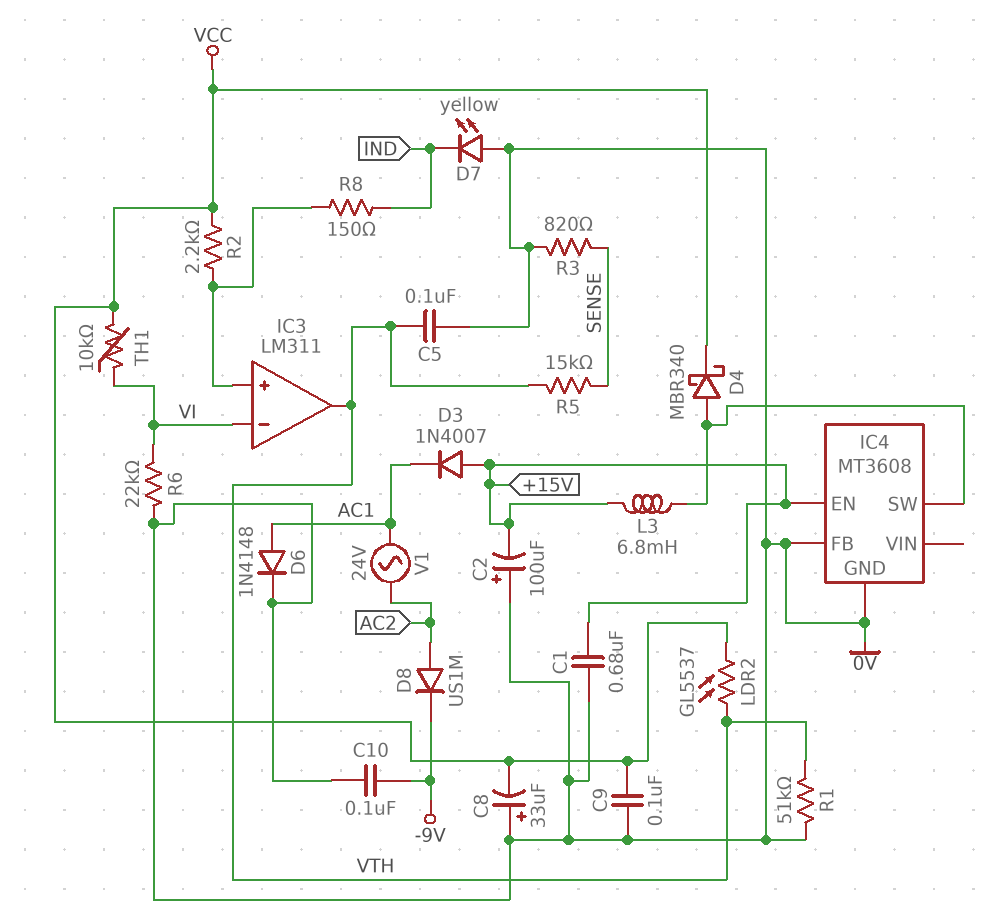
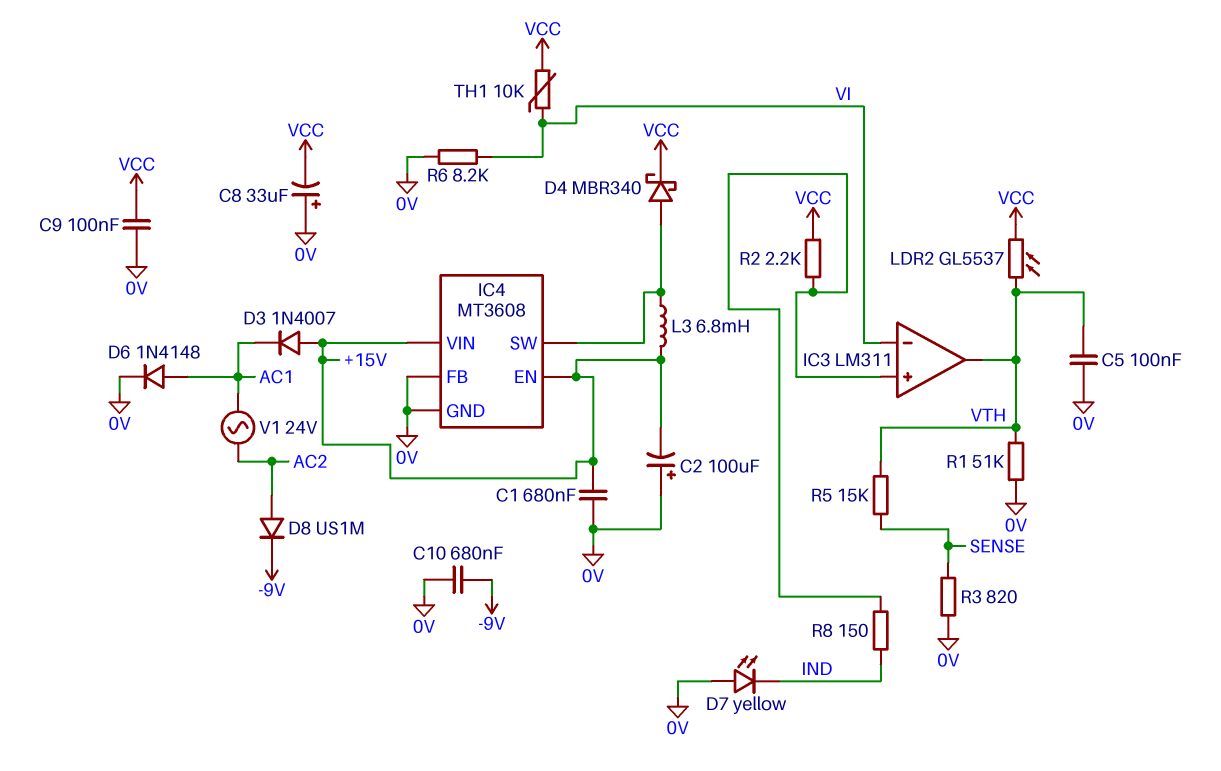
C10: 100nF (-9V, 0V) -> 680nF (-9V, 0V)
IC4 pin VIN: none -> +15V
R6: 22k (0V, VI) -> 8.2k (0V, VI)

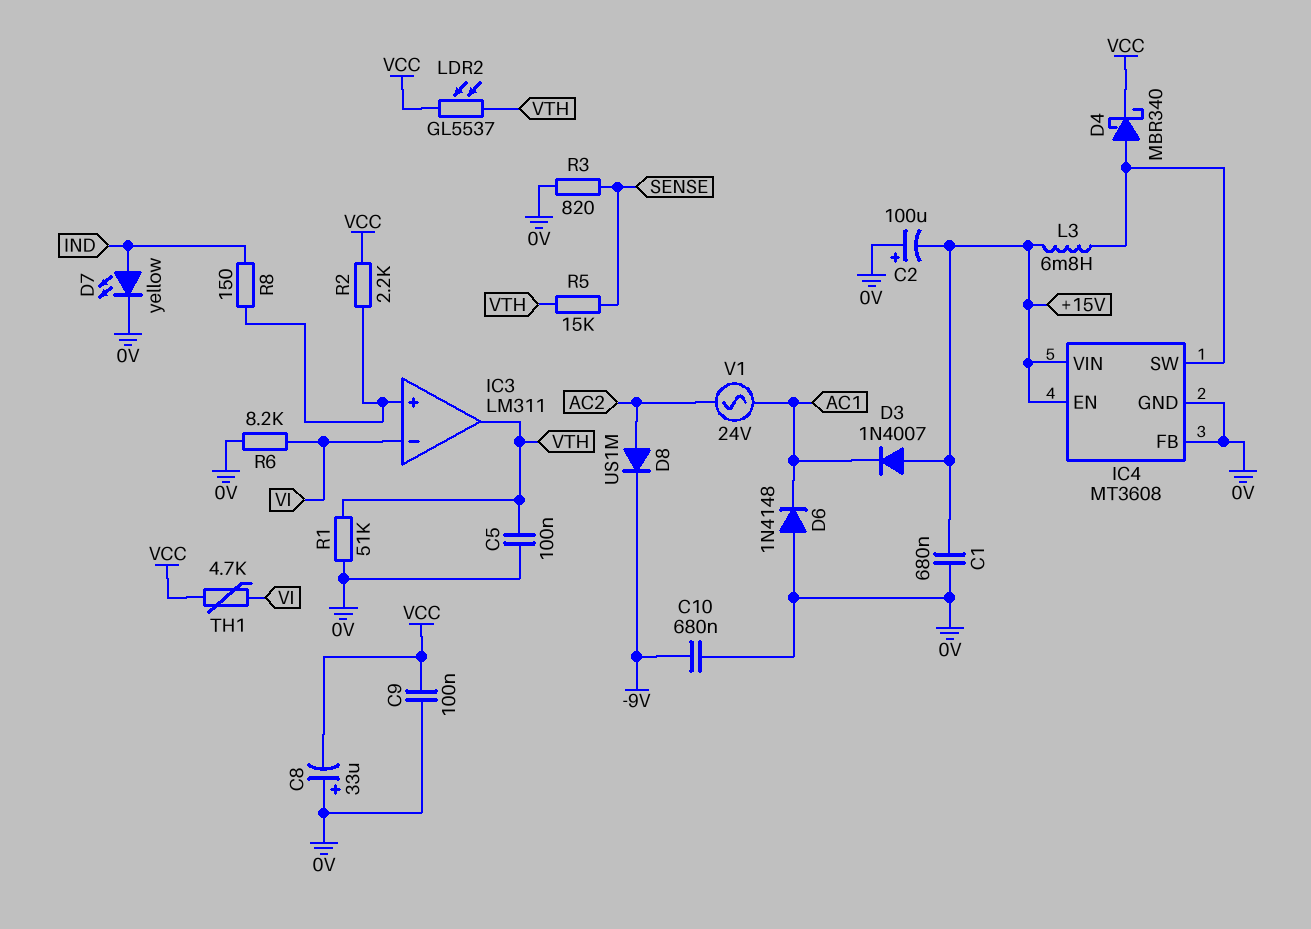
D6: diode 1N4148 (A AC1, K 0V) -> diode 1N4148 (A 0V, K AC1)
D7: LED yellow (A 0V, K IND) -> LED yellow (A IND, K 0V)
TH1: 10k (VCC, VI) -> 4.7k (VCC, VI)

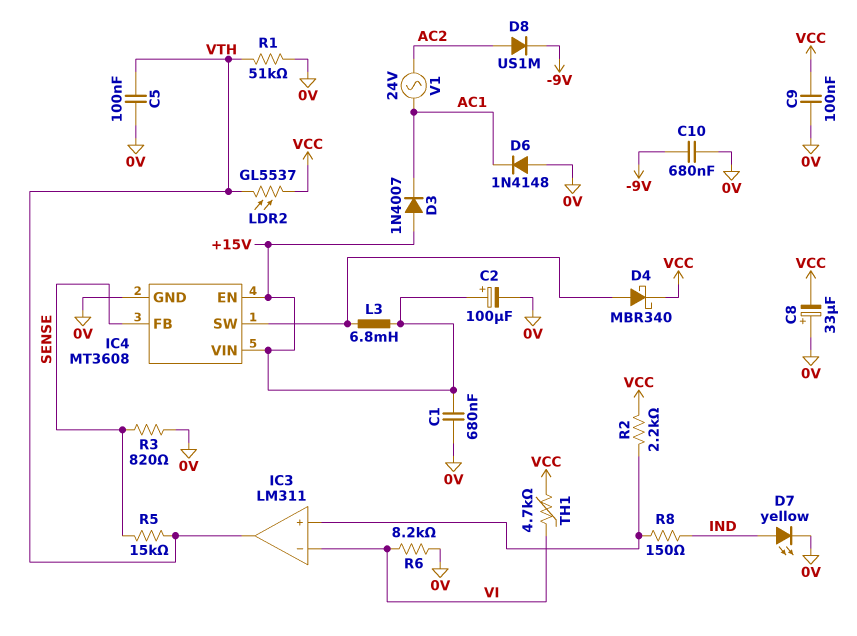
C2: 100uF (plus 0V, minus +15V) -> 100uF (plus +15V, minus 0V)
IC4 pin FB: 0V -> SENSE

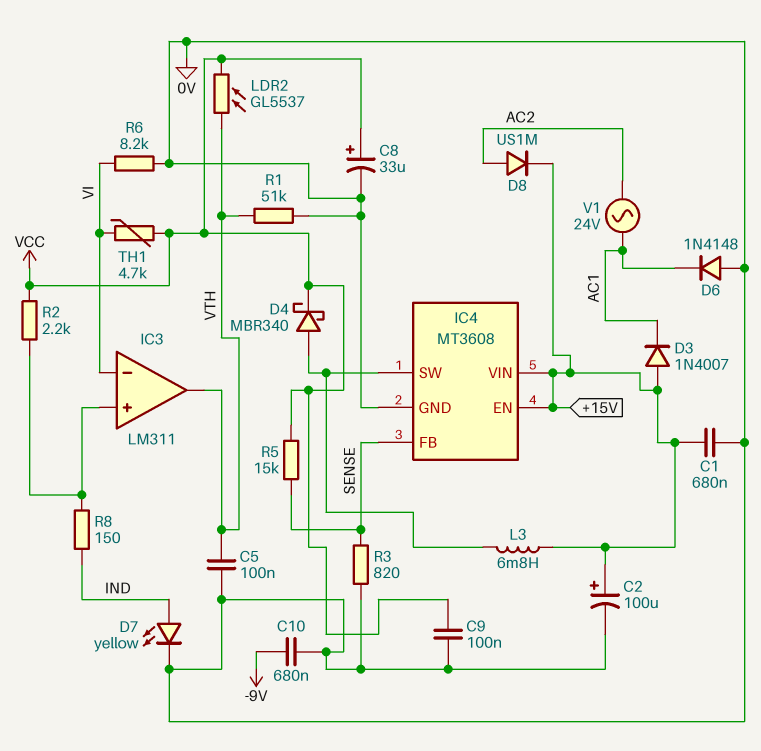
C8: 33uF (plus 0V, minus VCC) -> 33uF (plus VCC, minus 0V)
D8: diode US1M (A AC2, K -9V) -> diode US1M (A AC2, K +15V)
R5: 15k (SENSE, VTH) -> 15k (SENSE, VCC)

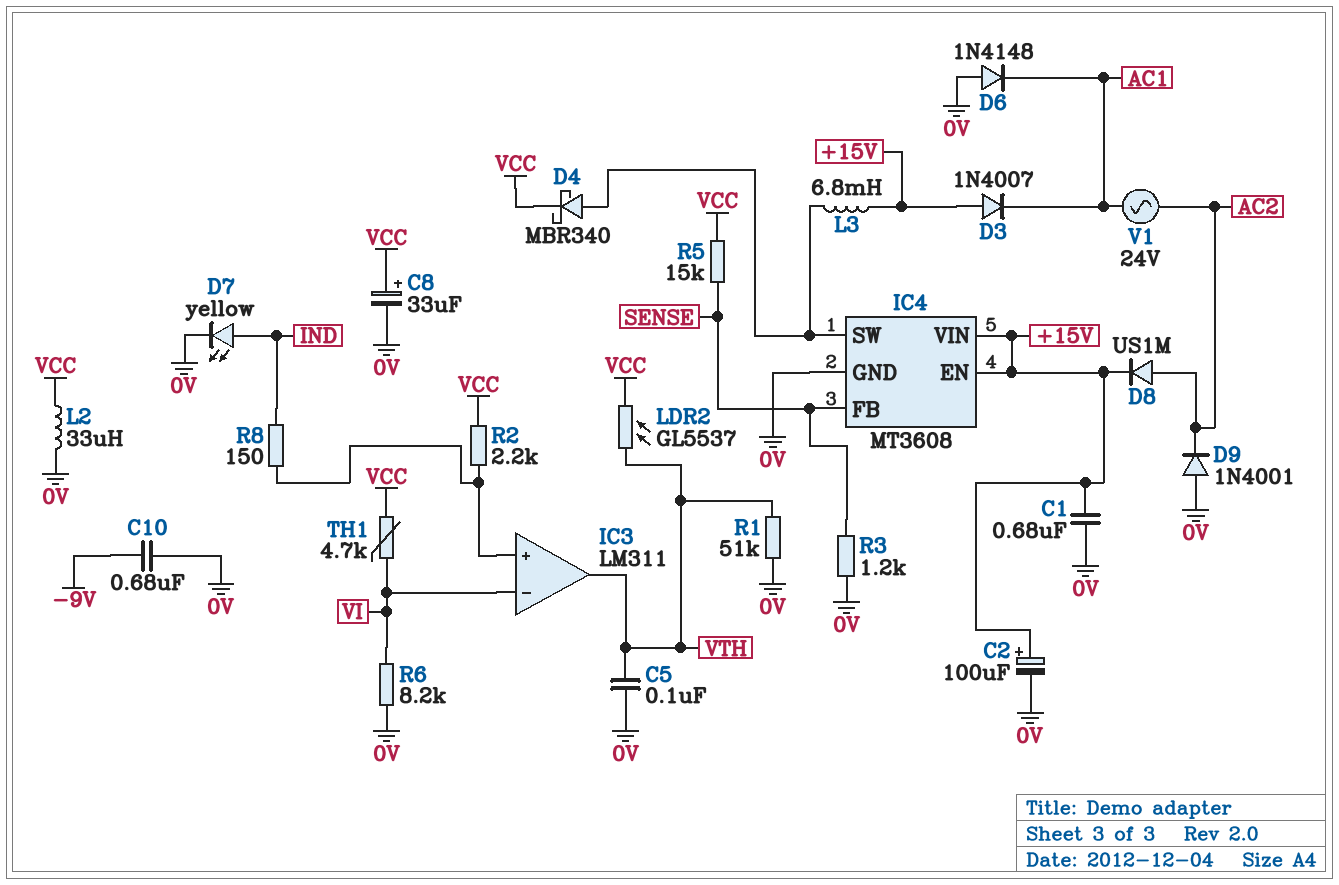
C9: 100nF (0V, VCC) -> none
D9: none -> diode 1N4001 (A 0V, K AC2)
L2: none -> 33uH (0V, VCC)
R3: 820 (0V, SENSE) -> 1.2k (0V, SENSE)

